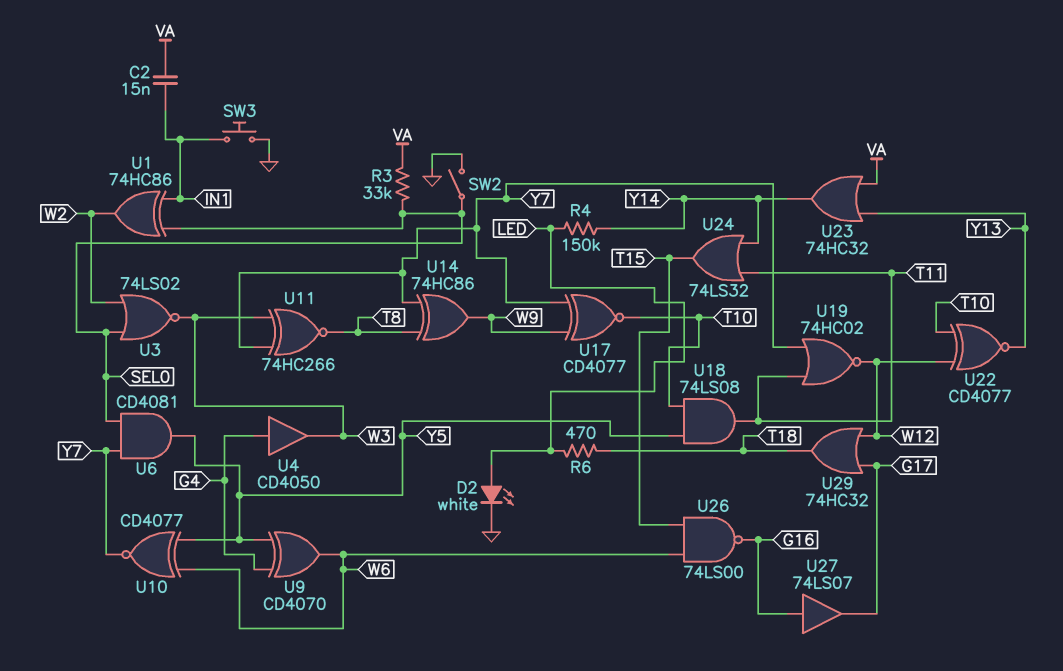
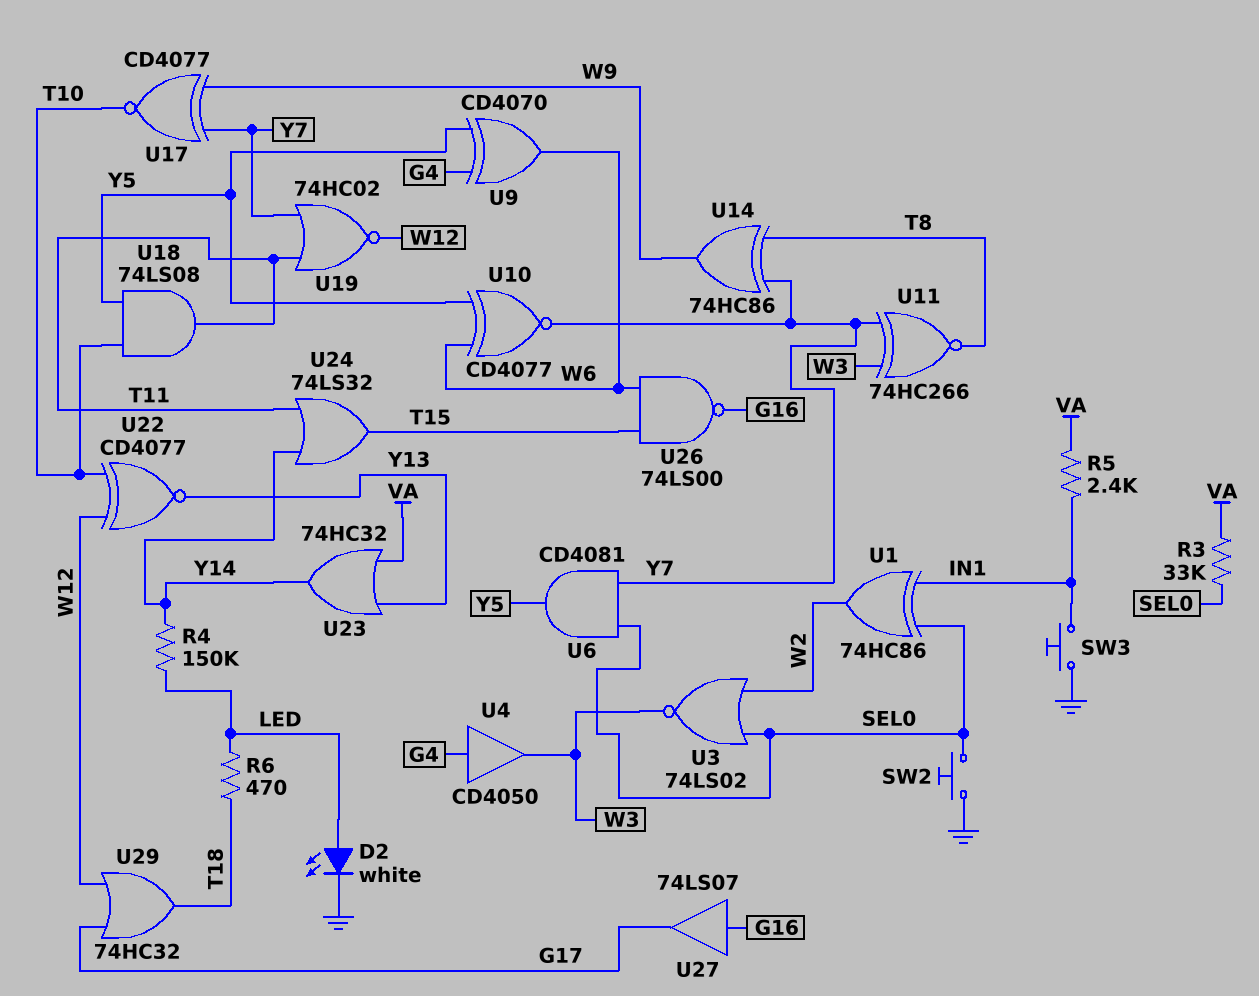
C2: 15nF (IN1, VA) -> none
R5: none -> 2.4k (IN1, VA)
SW2: switch (GND, SEL0) -> button (GND, SEL0)

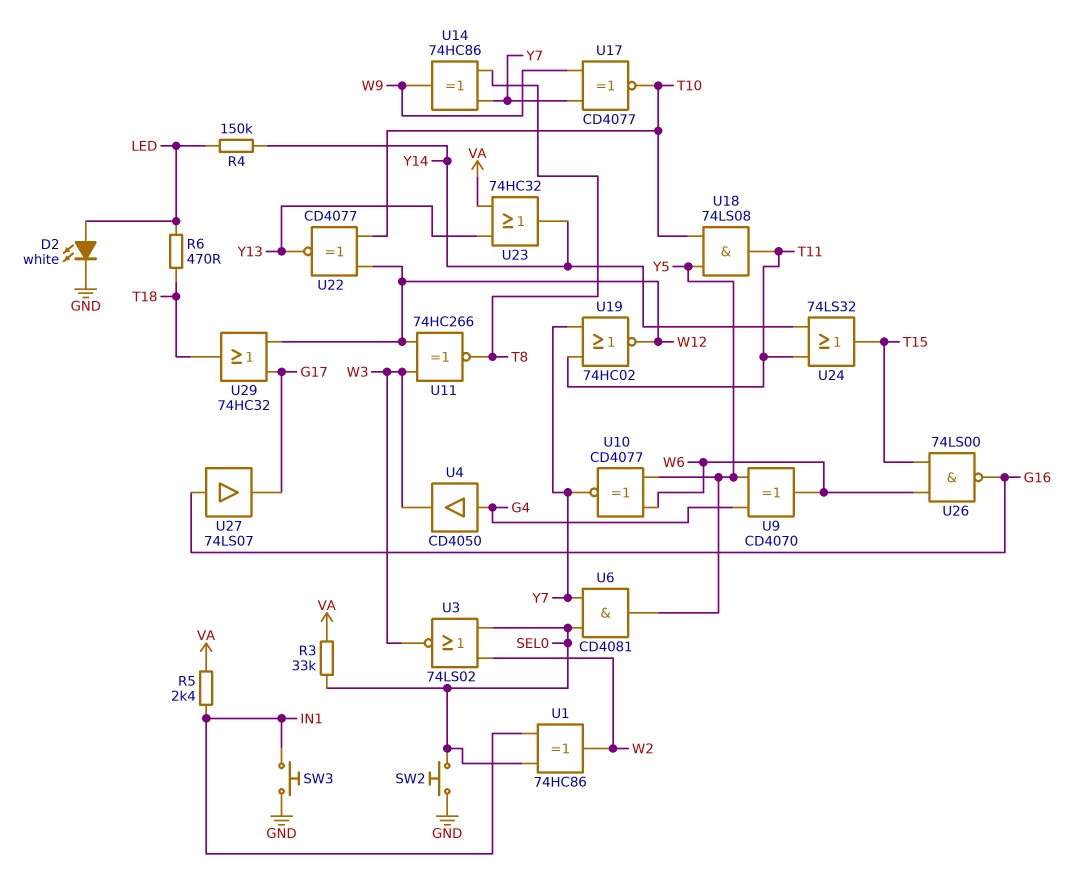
U11: XNOR 74HC266 (in W3, in Y7, out T8) -> XNOR 74HC266 (in W3, in W12, out T8)

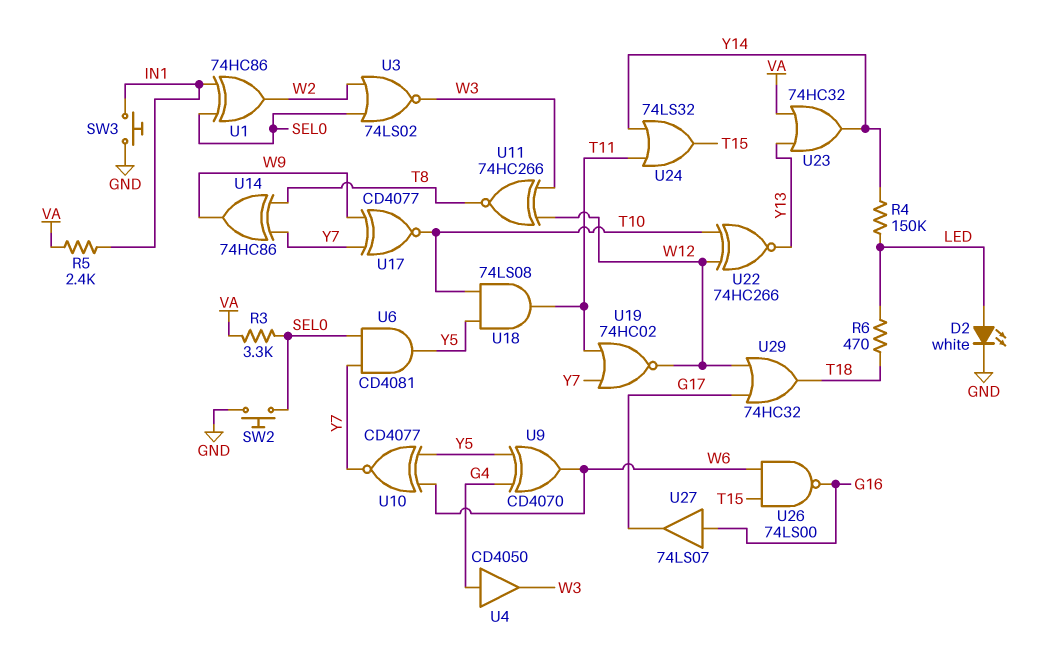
R3: 33k (SEL0, VA) -> 3.3k (SEL0, VA)
U22: XNOR CD4077 (in T10, in W12, out Y13) -> XNOR 74HC266 (in T10, in W12, out Y13)

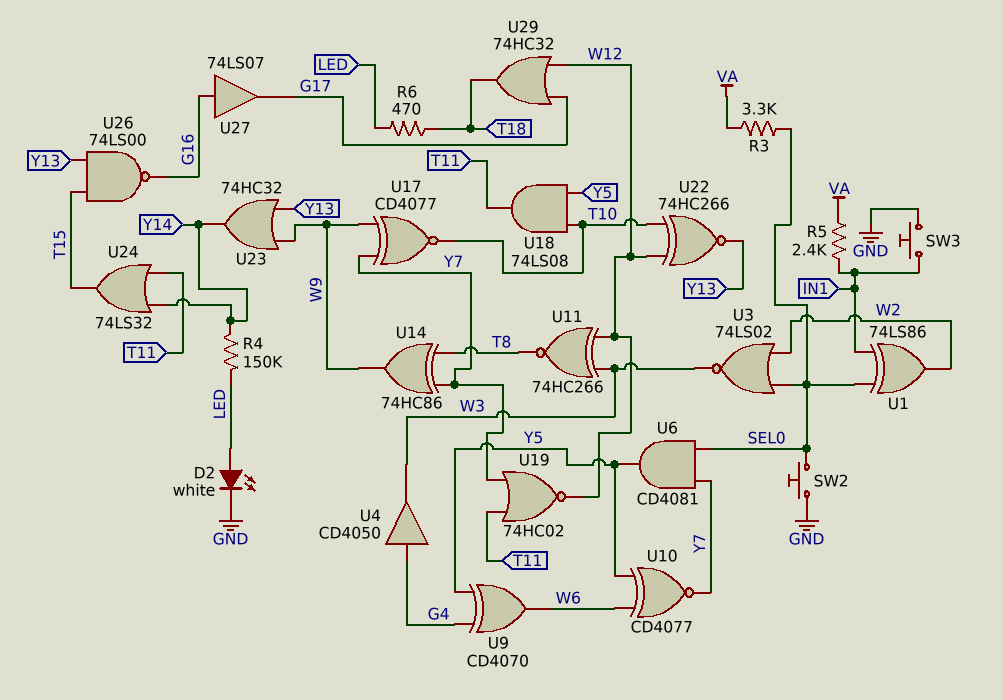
U1: XOR 74HC86 (in IN1, in SEL0, out W2) -> XOR 74LS86 (in IN1, in SEL0, out W2)
U23: OR 74HC32 (in VA, in Y13, out Y14) -> OR 74HC32 (in W9, in Y13, out Y14)
U26: NAND 74LS00 (in T15, in W6, out G16) -> NAND 74LS00 (in T15, in Y13, out G16)

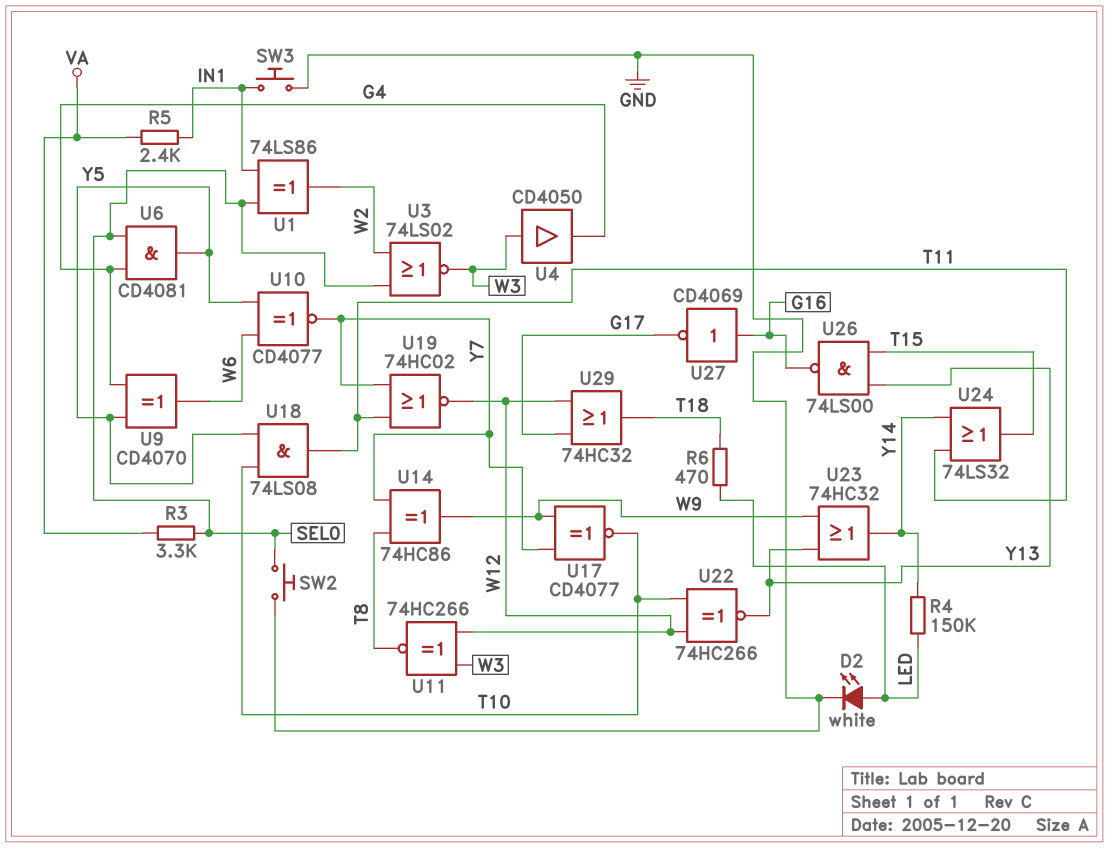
U4: buffer CD4050 (in G4, out W3) -> buffer CD4050 (in W3, out G4)
U6: AND CD4081 (in SEL0, in Y7, out Y5) -> AND CD4081 (in G4, in SEL0, out Y5)
U27: buffer 74LS07 (in G16, out G17) -> NOT CD4069 (in G16, out G17)

